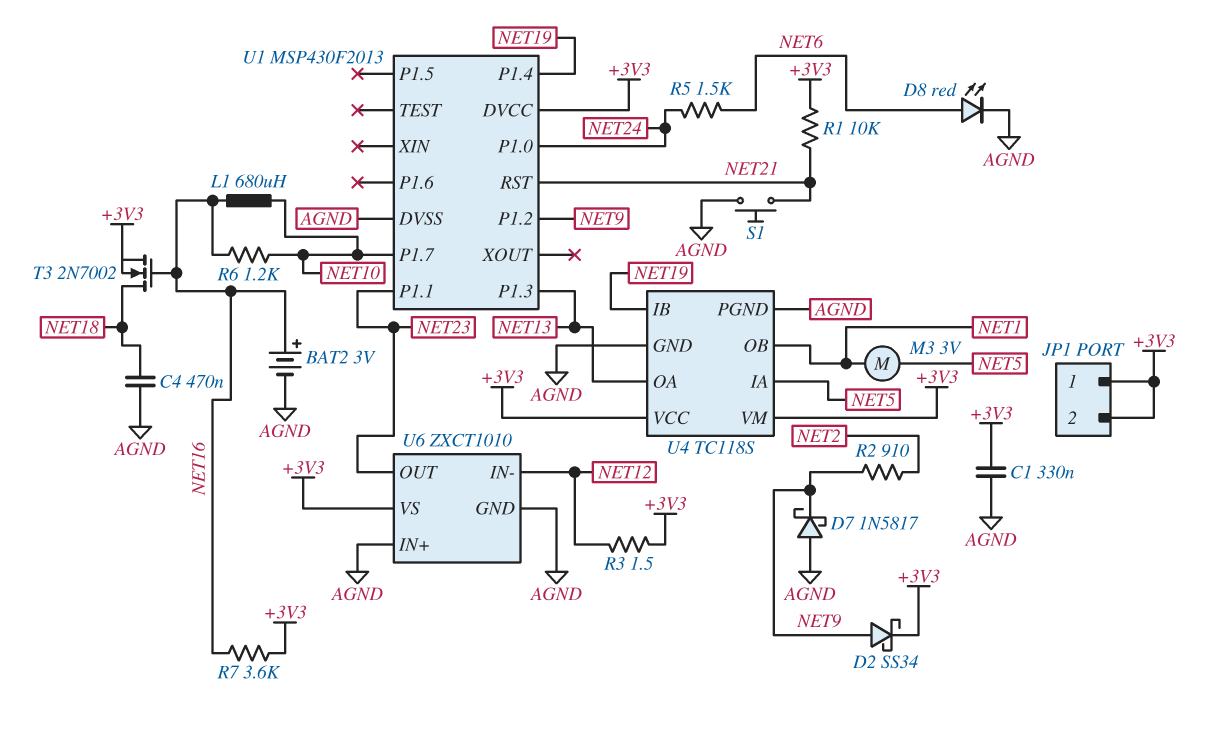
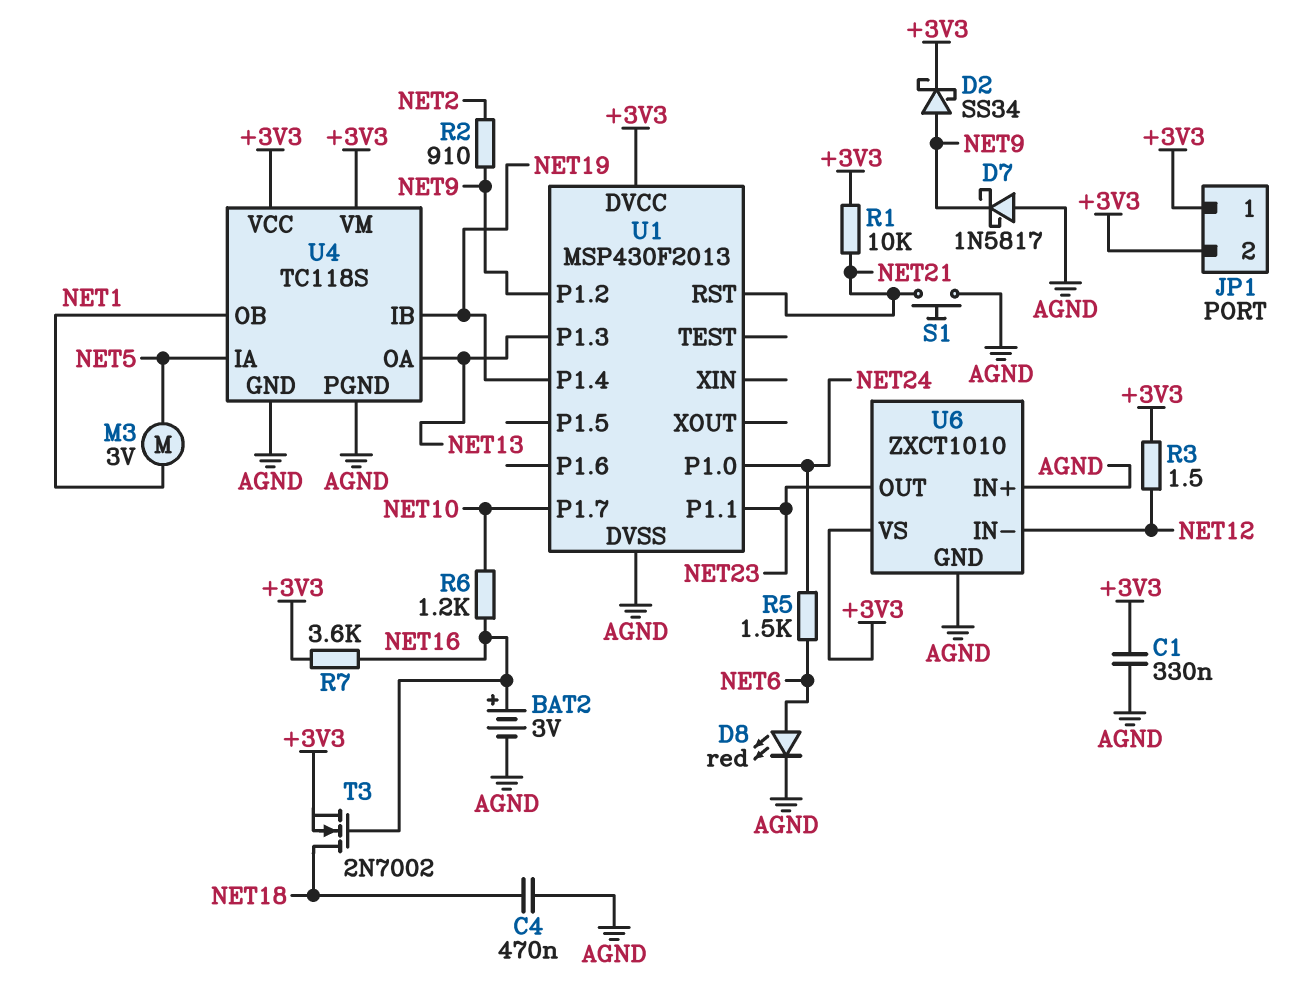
L1: 680uH (NET10, NET16) -> none

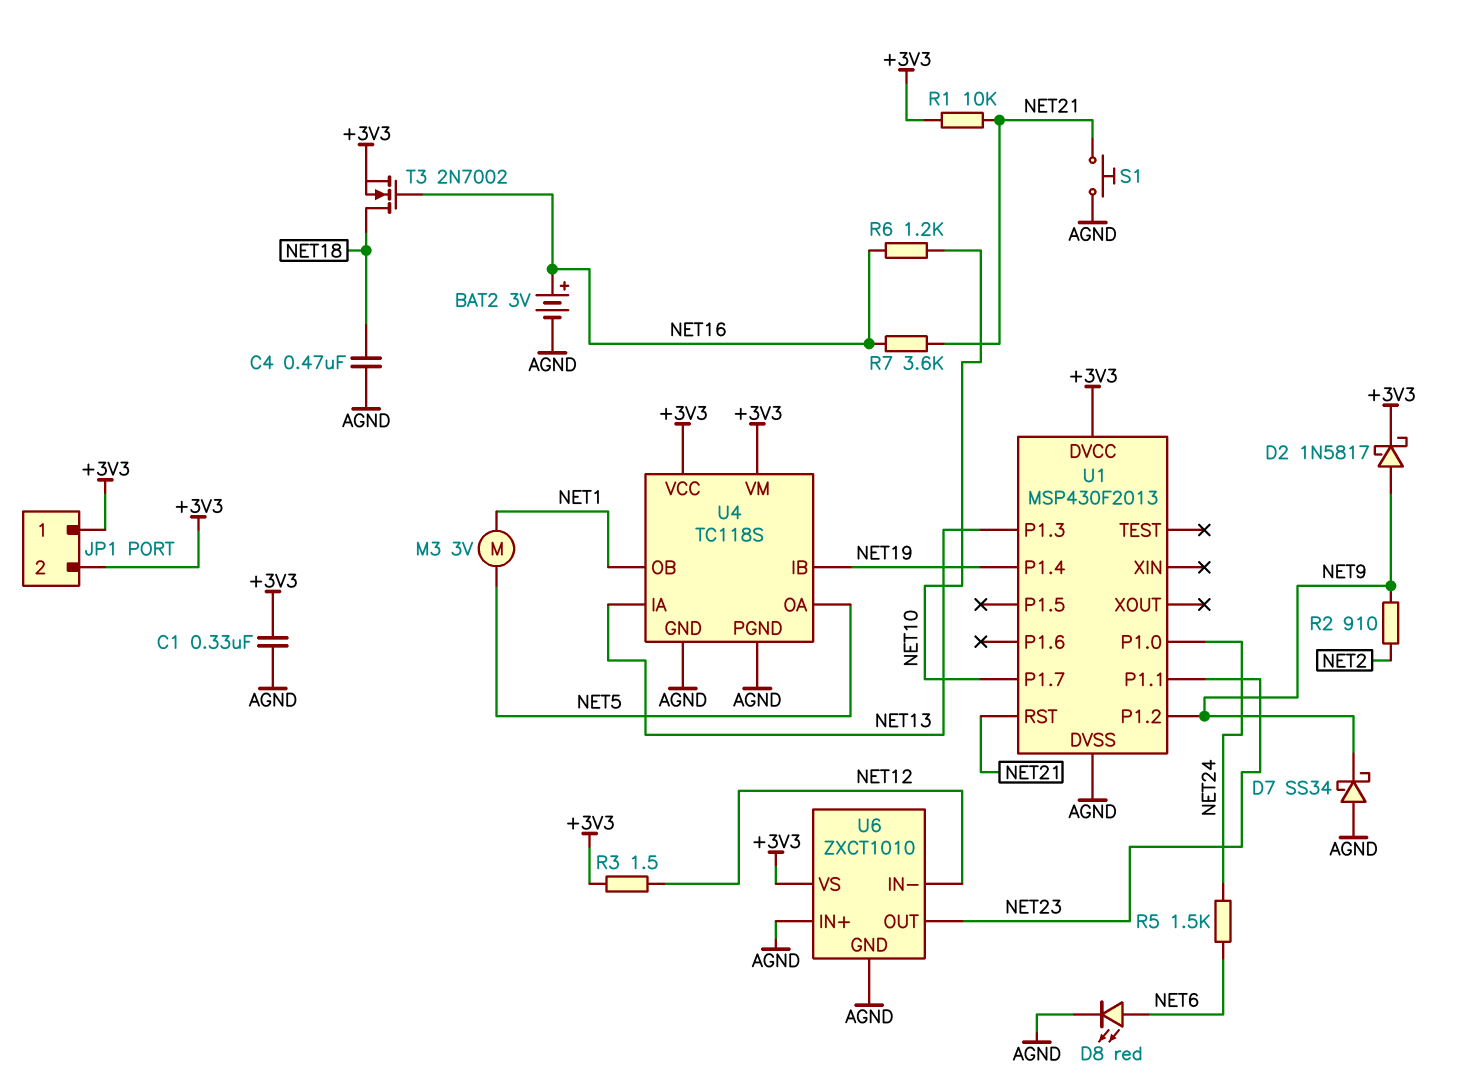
D2: schottky SS34 (A NET9, K +3V3) -> schottky 1N5817 (A NET9, K +3V3)
D7: schottky 1N5817 (A AGND, K NET9) -> schottky SS34 (A AGND, K NET9)
R7: 3.6k (+3V3, NET16) -> 3.6k (NET16, NET21)
U4 pin IA: NET5 -> NET13
U4 pin OA: NET13 -> NET5

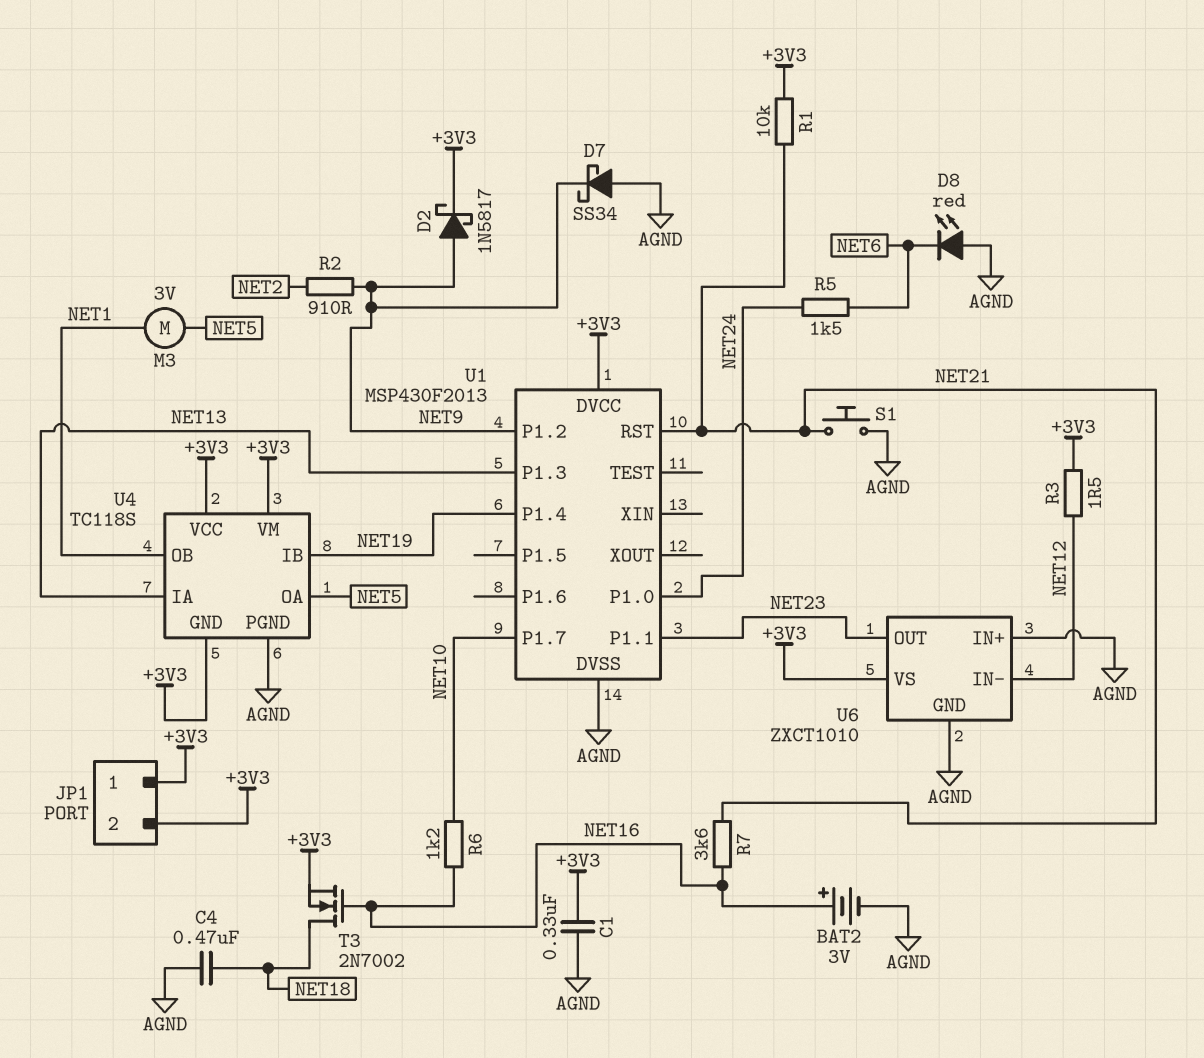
D8: LED red (A NET6, K AGND) -> LED red (A AGND, K NET6)
U4 pin GND: AGND -> +3V3

